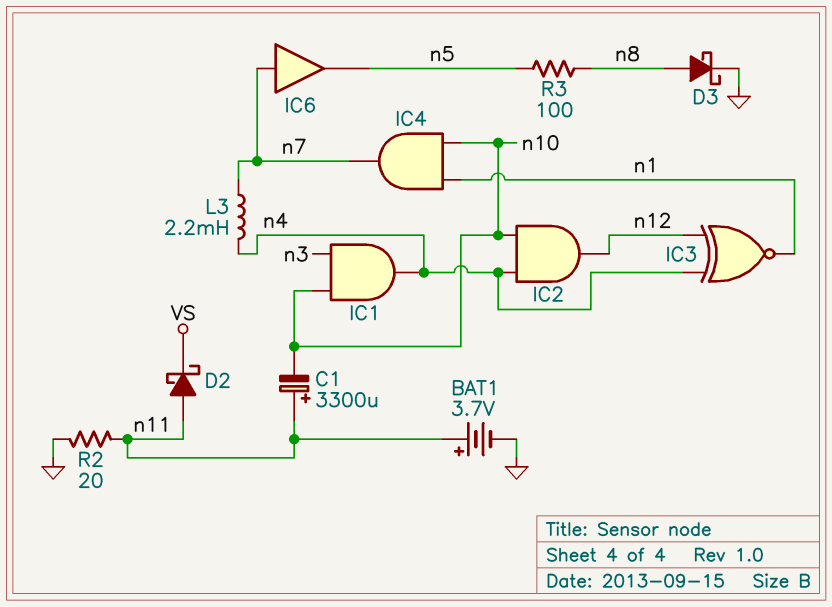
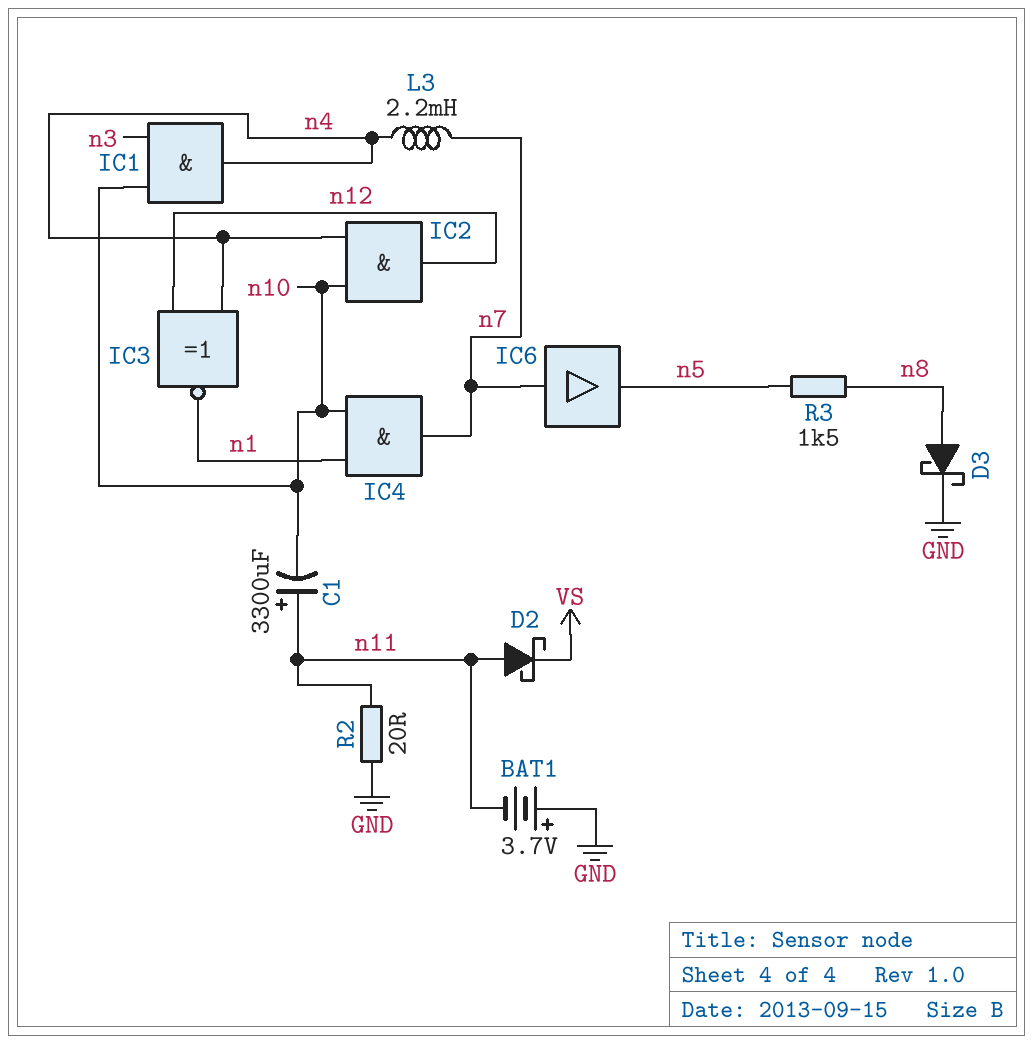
BAT1: 3.7V (plus n11, minus GND) -> 3.7V (plus GND, minus n11)
R3: 100 (n5, n8) -> 1.5k (n5, n8)

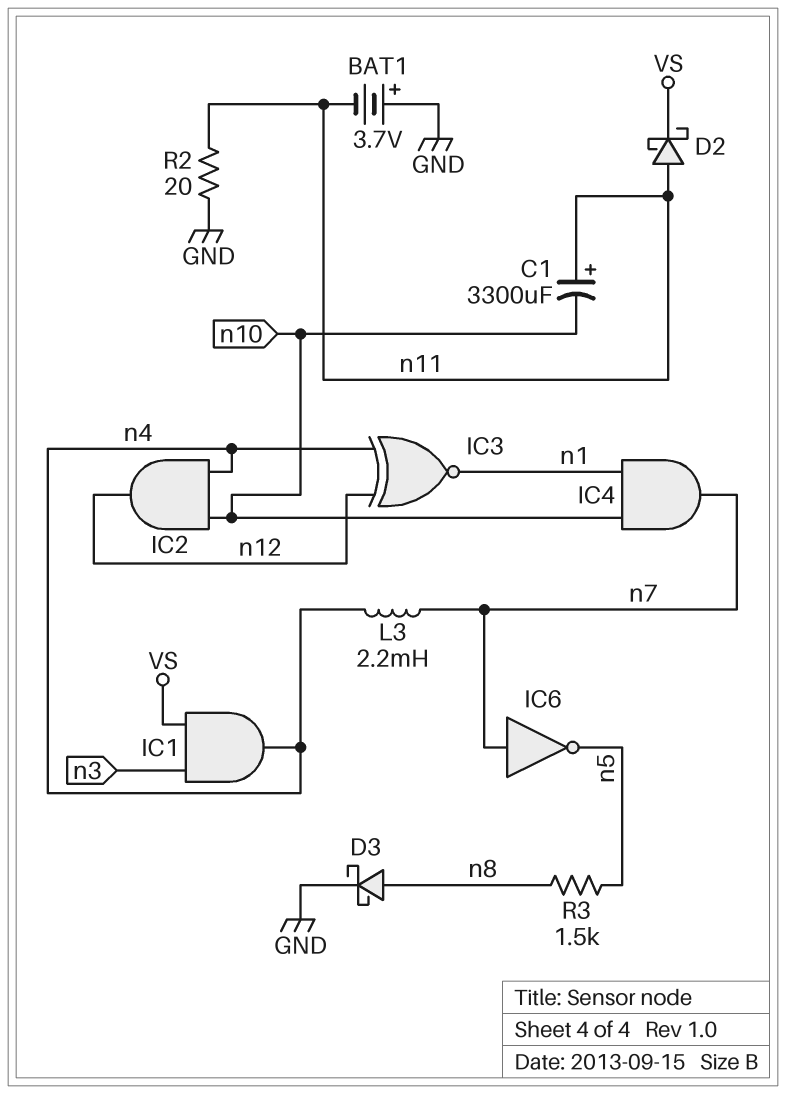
IC1: AND (in n3, in n10, out n4) -> AND (in VS, in n3, out n4)
IC6: buffer (in n7, out n5) -> NOT (in n7, out n5)

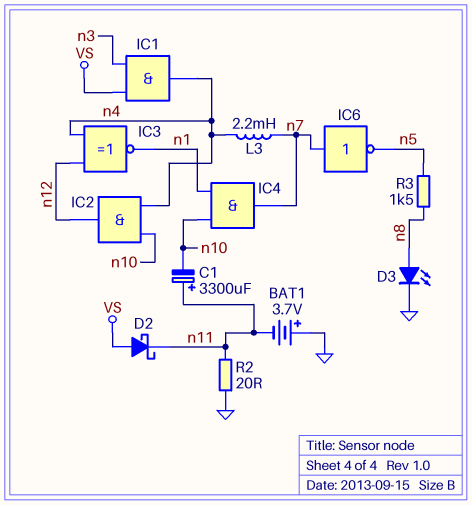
D2: schottky (A n11, K VS) -> schottky (A VS, K n11)
D3: schottky (A n8, K GND) -> LED (A n8, K GND)

